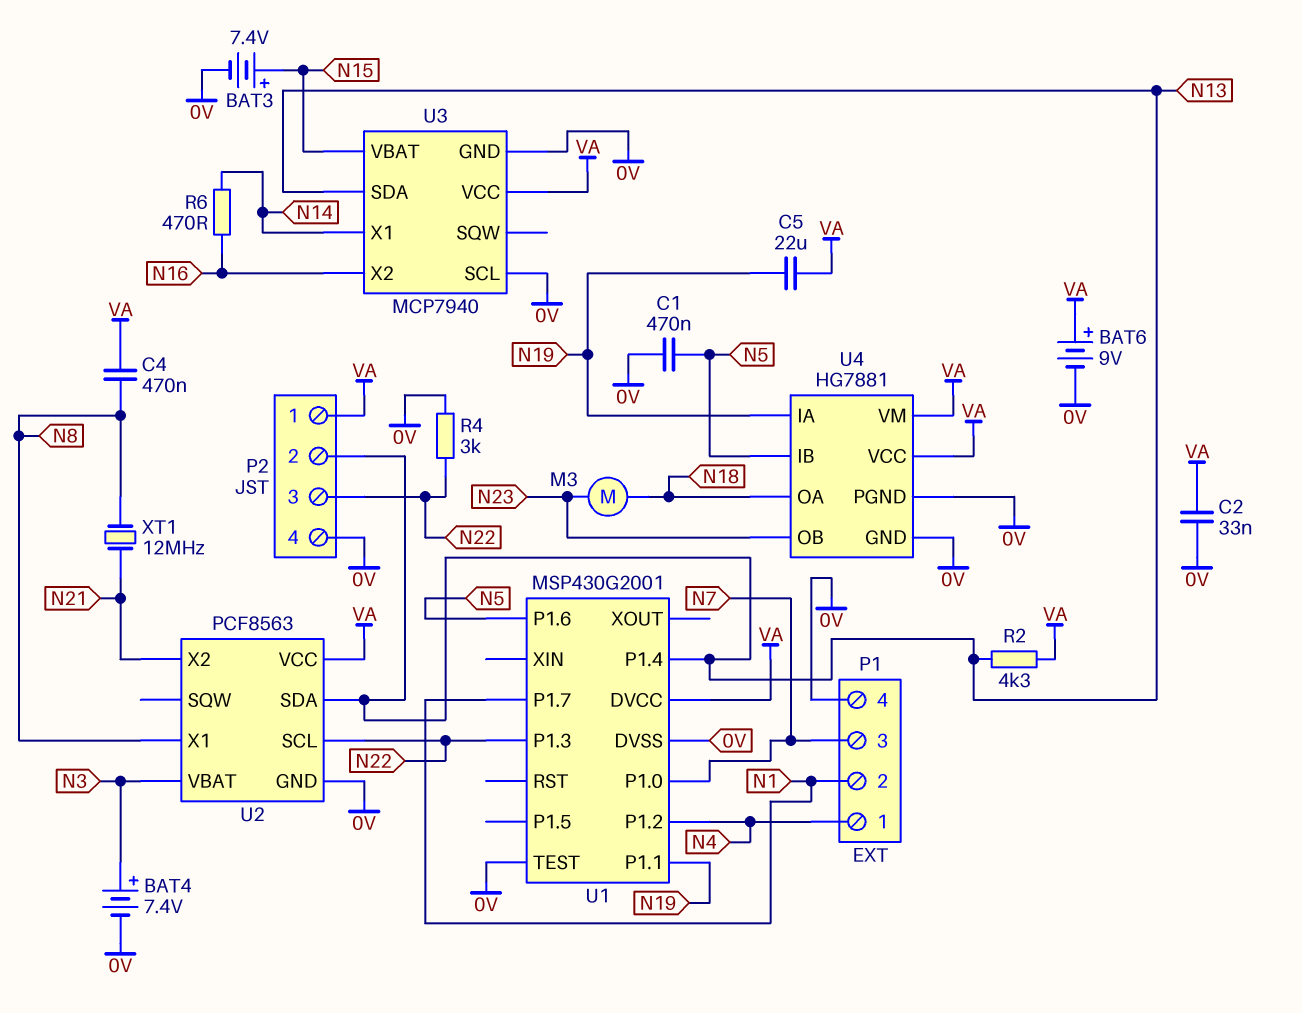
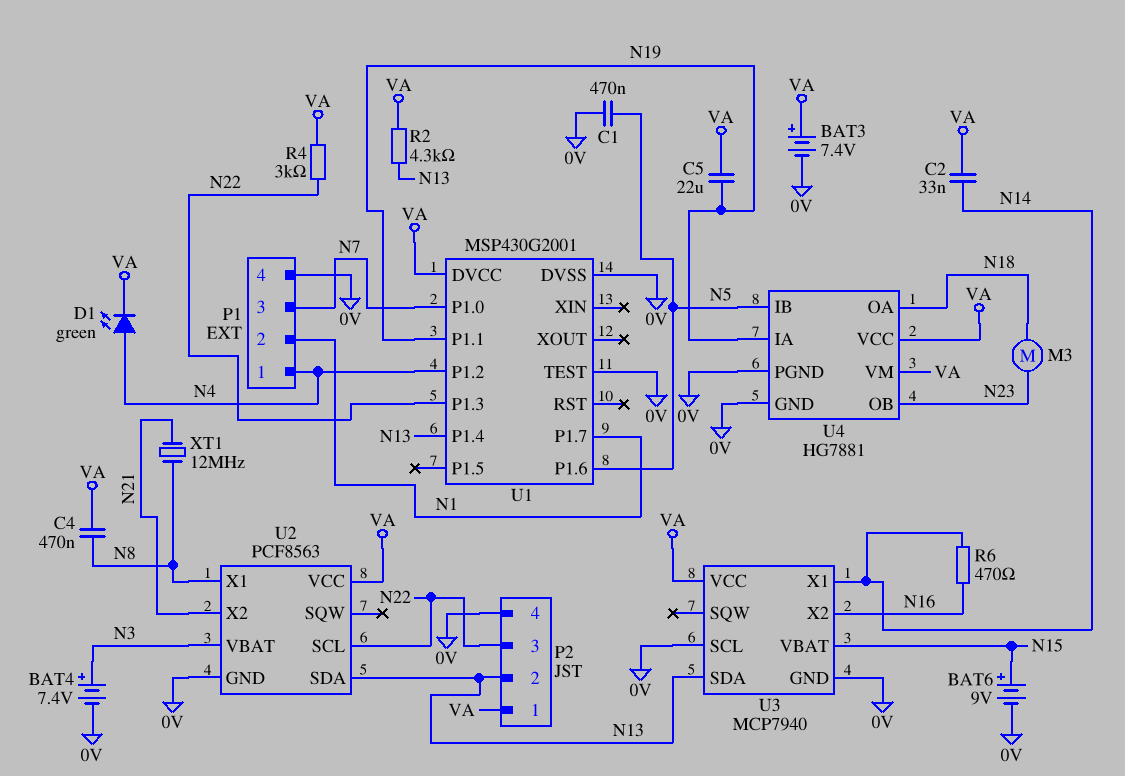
BAT3: 7.4V (plus N15, minus 0V) -> 7.4V (plus VA, minus 0V)
BAT6: 9V (plus VA, minus 0V) -> 9V (plus N15, minus 0V)
C2: 33nF (0V, VA) -> 33nF (N14, VA)
D1: none -> LED green (A N4, K VA)
R4: 3k (0V, N22) -> 3k (N22, VA)

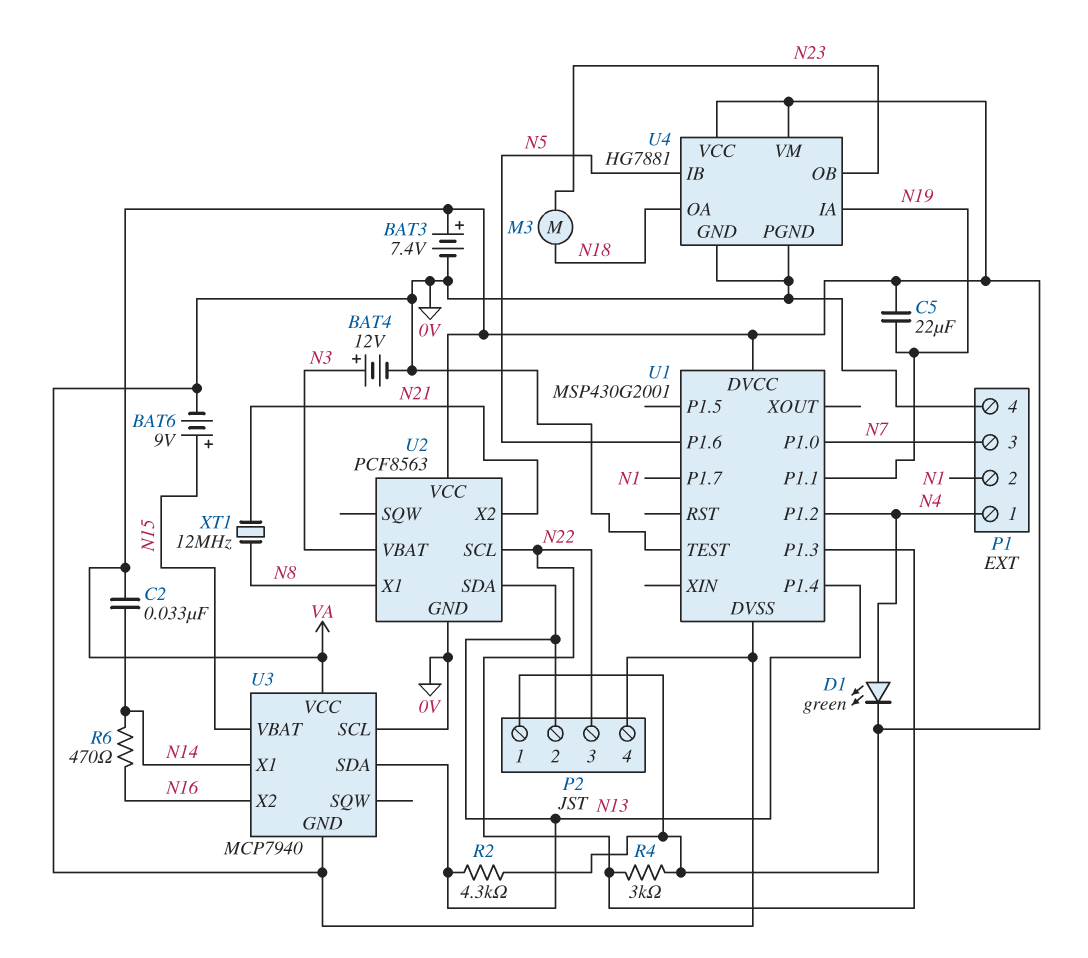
BAT4: 7.4V (plus N3, minus 0V) -> 12V (plus N3, minus 0V)
C1: 470nF (0V, N5) -> none
C4: 470nF (N8, VA) -> none

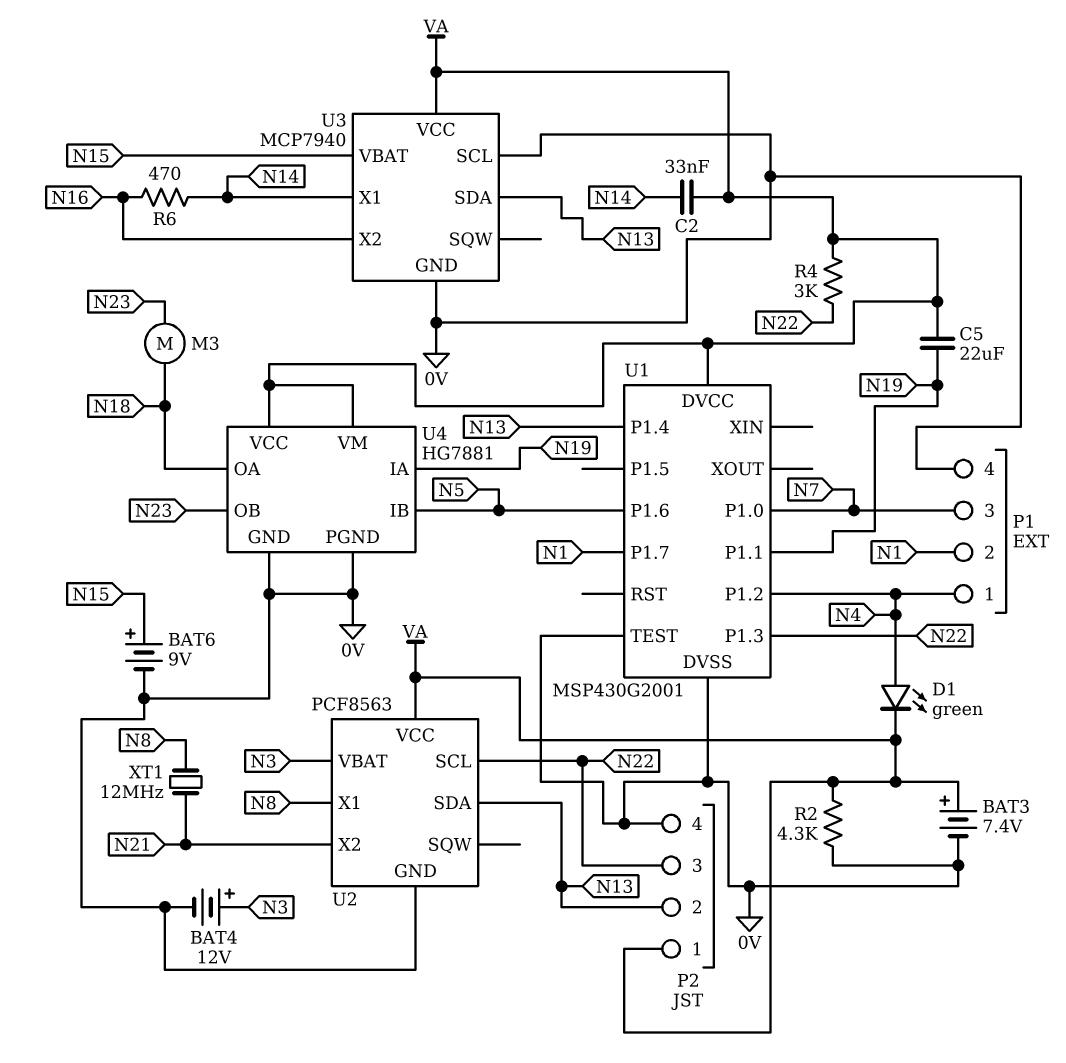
R2: 4.3k (N13, VA) -> 4.3k (0V, VA)

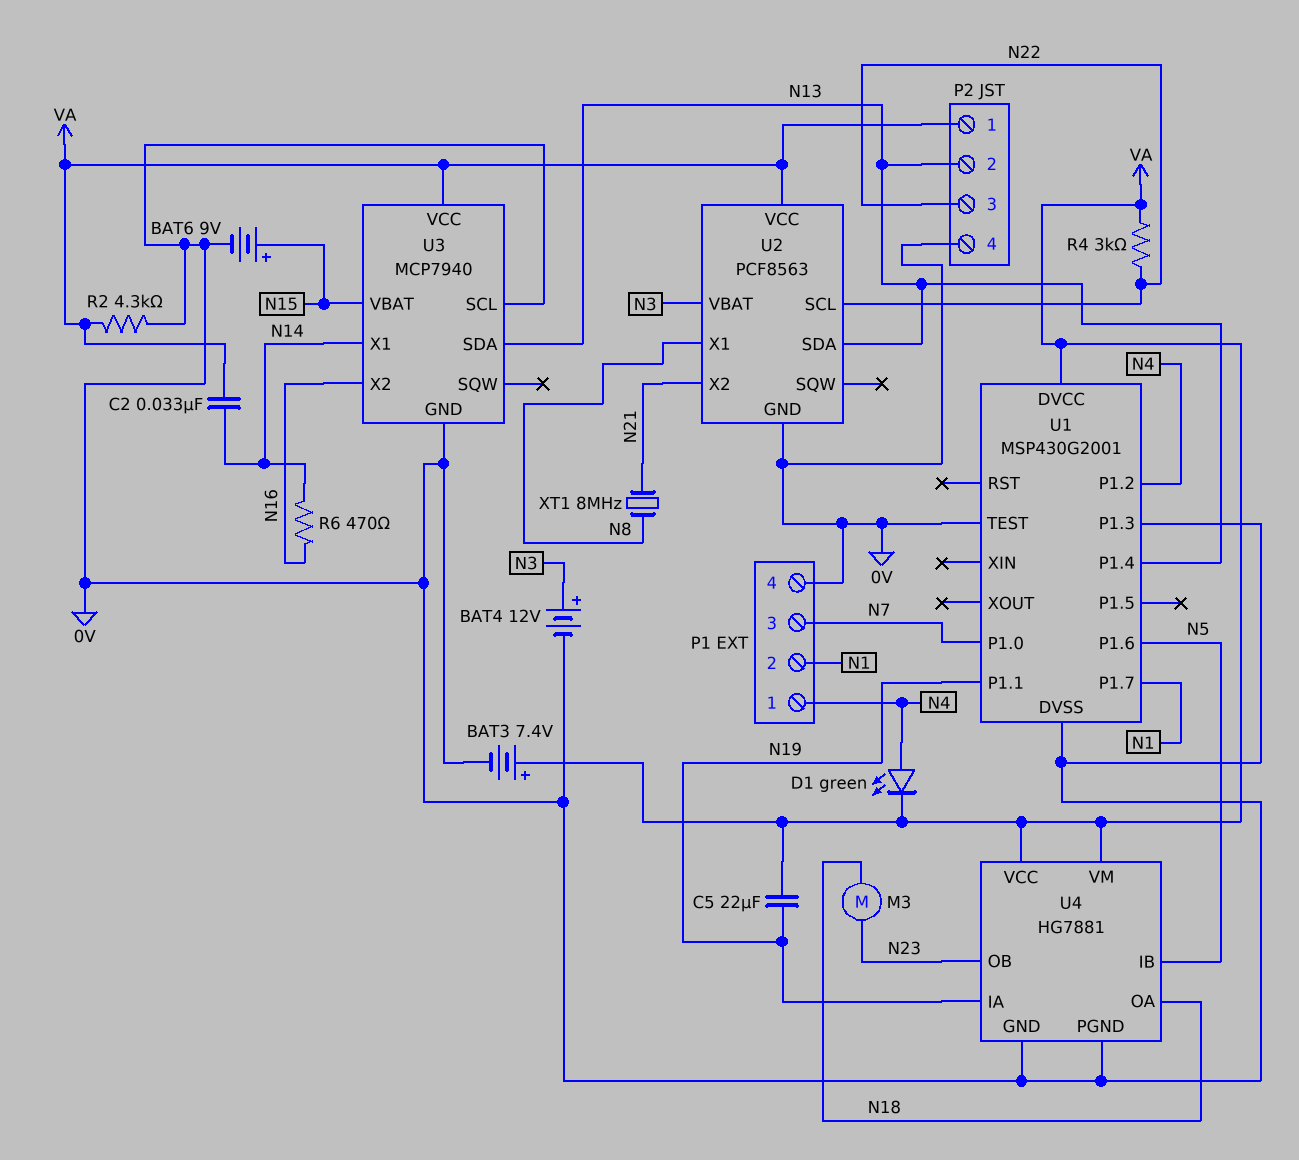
U1 pin P1.3: N22 -> 0V
XT1: 12MHz (N8, N21) -> 8MHz (N8, N21)

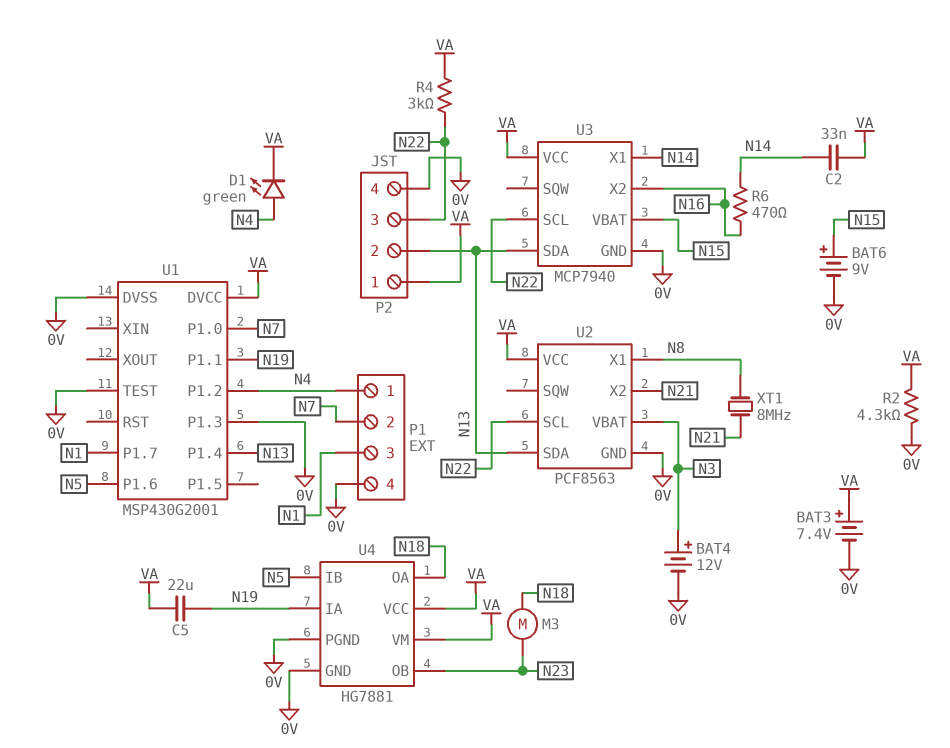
P1 pin 2: N1 -> N7
P1 pin 3: N7 -> N1
U3 pin SCL: 0V -> N22

